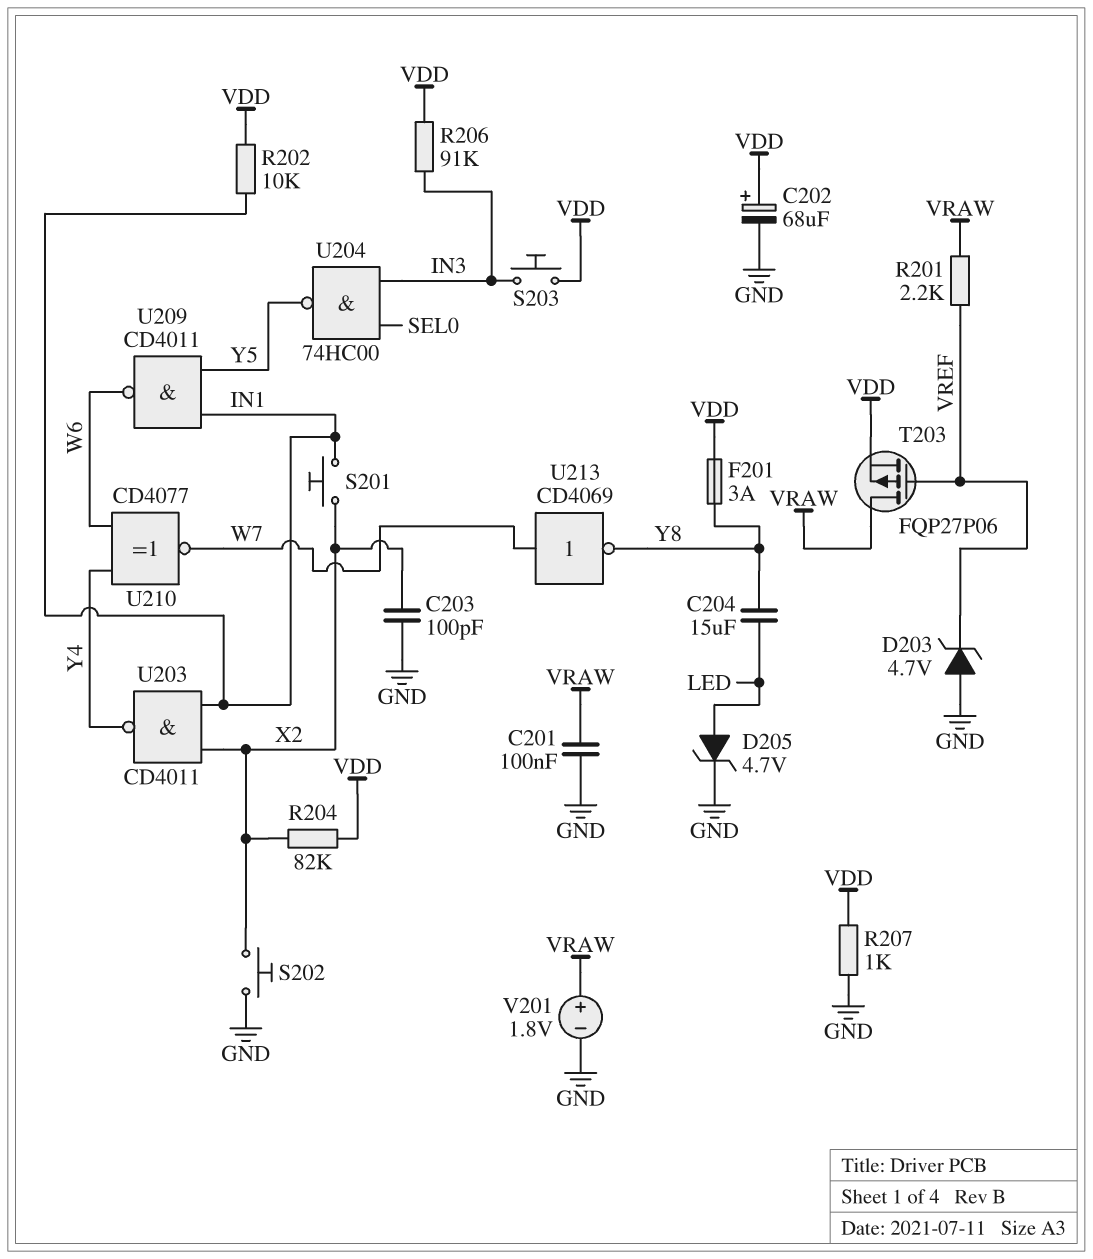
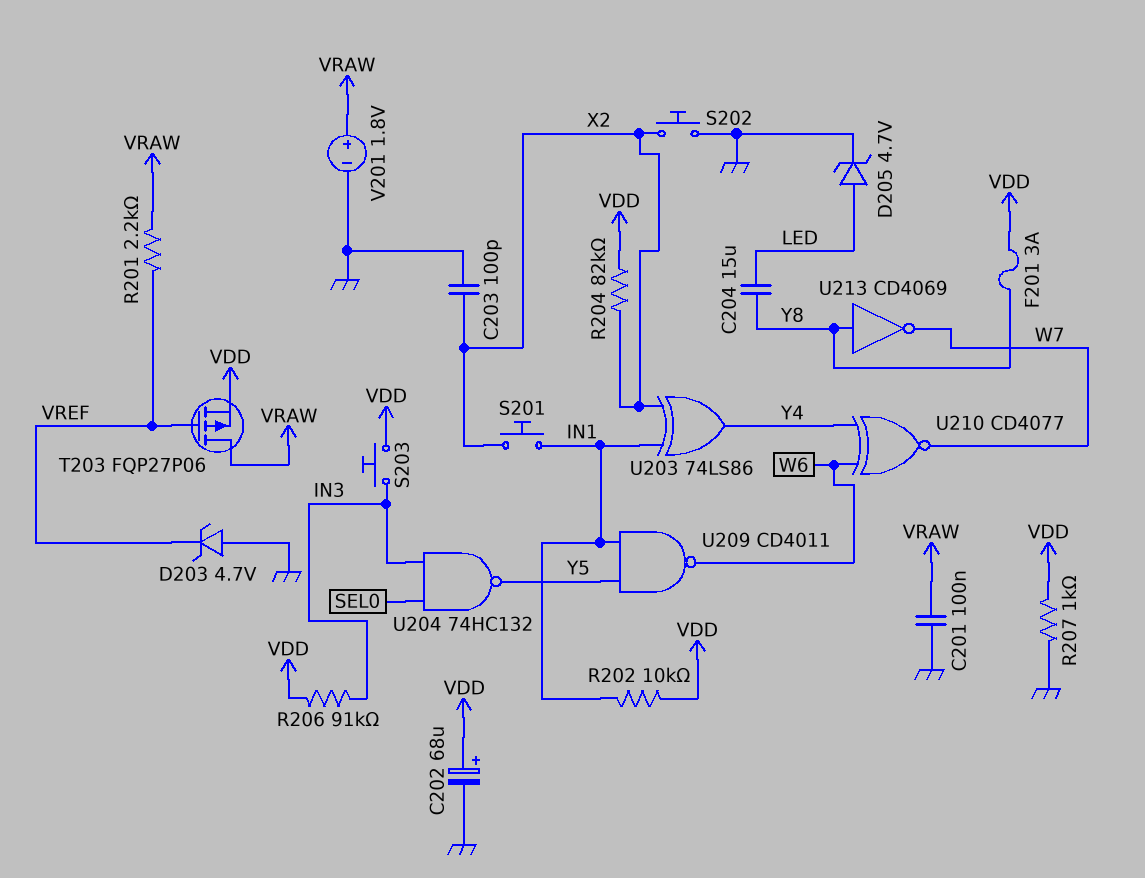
U203: NAND CD4011 (in IN1, in X2, out Y4) -> XOR 74LS86 (in IN1, in X2, out Y4)
U204: NAND 74HC00 (in IN3, in SEL0, out Y5) -> NAND 74HC132 (in IN3, in SEL0, out Y5)
U213: NOT CD4069 (in W7, out Y8) -> NOT CD4069 (in Y8, out W7)

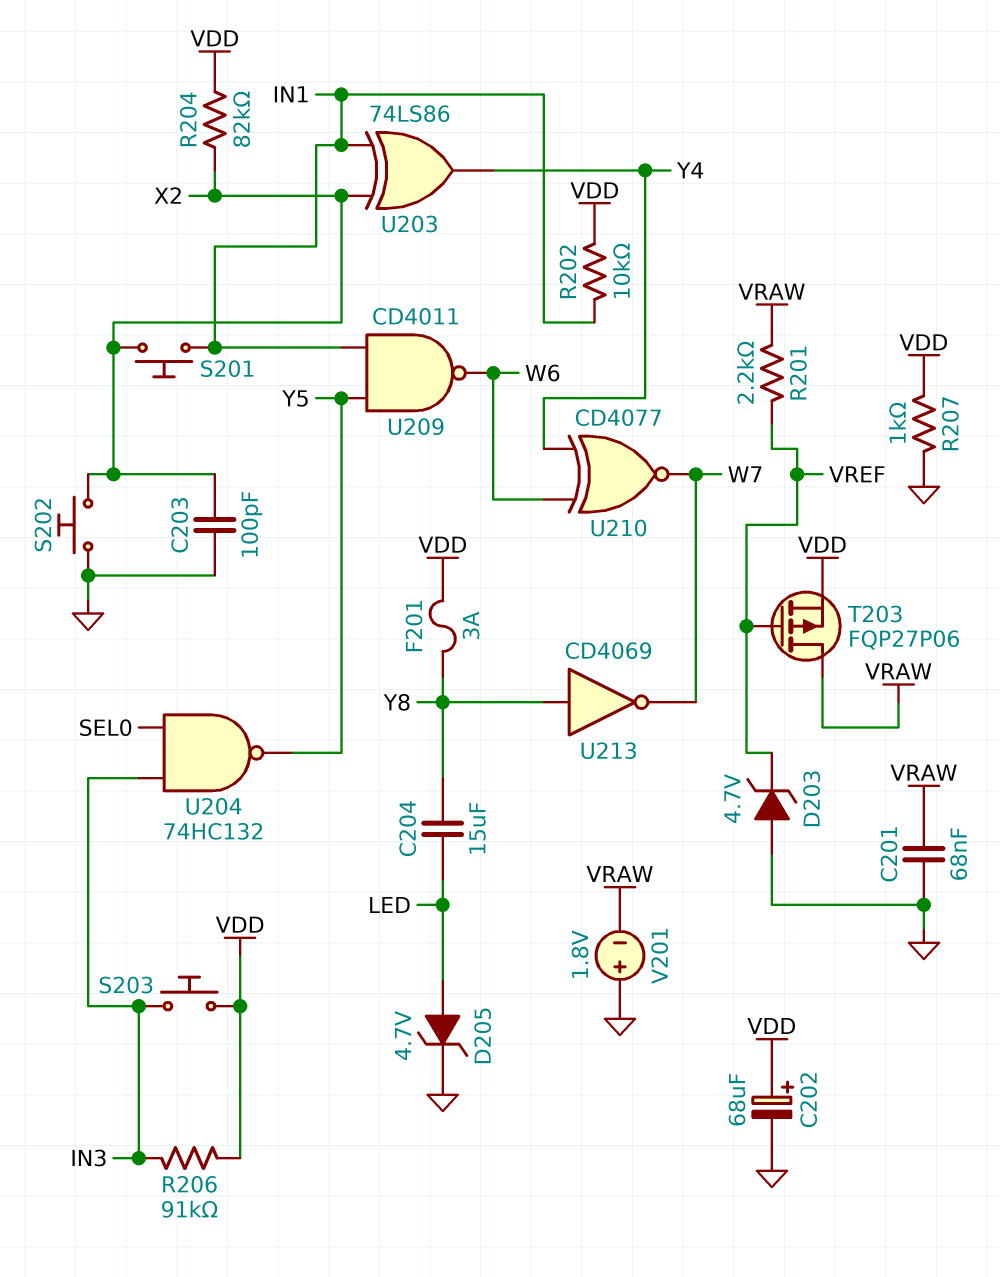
C201: 100nF (GND, VRAW) -> 68nF (GND, VRAW)
V201: 1.8V (plus VRAW, minus GND) -> 1.8V (plus GND, minus VRAW)

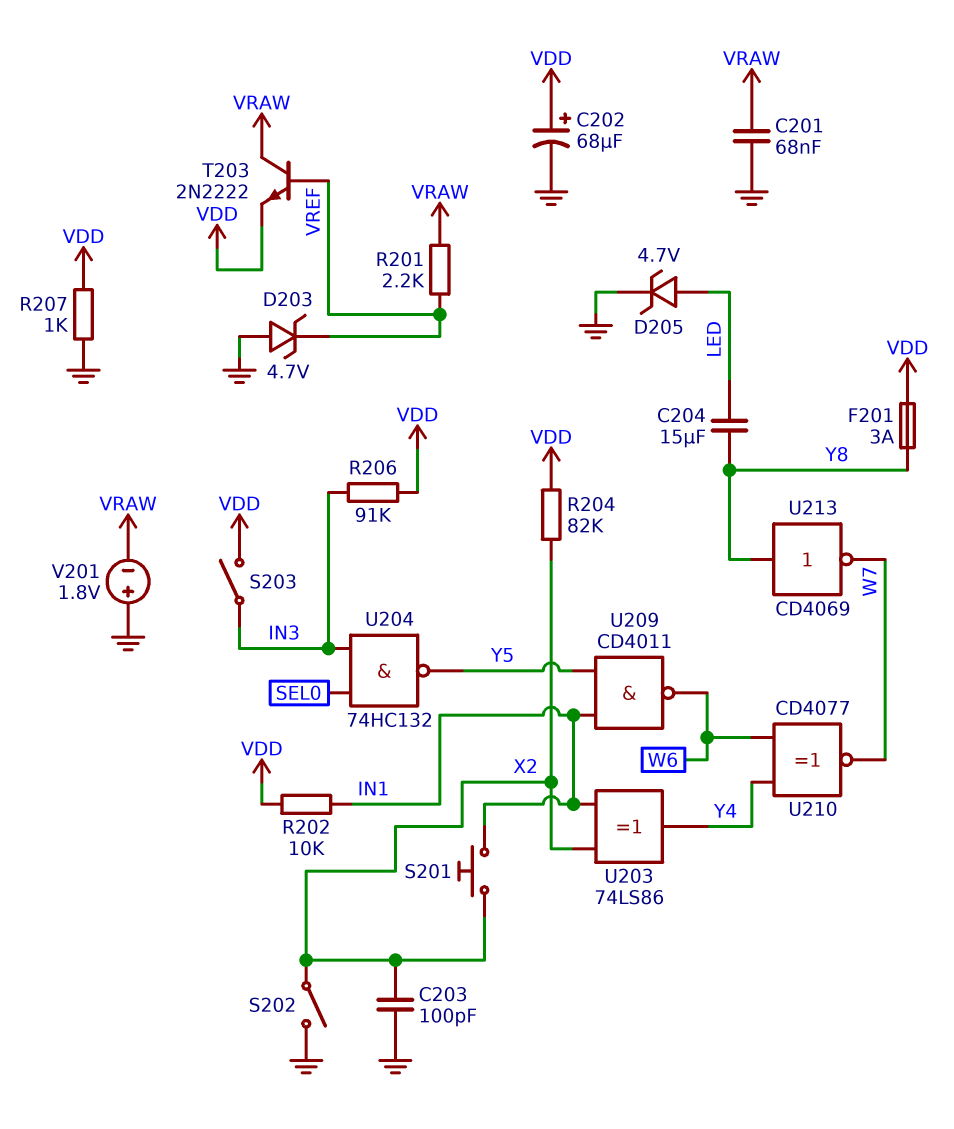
S202: button (GND, X2) -> switch (GND, X2)
S203: button (IN3, VDD) -> switch (IN3, VDD)
T203: PMOS FQP27P06 (G VREF, D VRAW, S VDD) -> NPN 2N2222 (B VREF, C VRAW, E VDD)

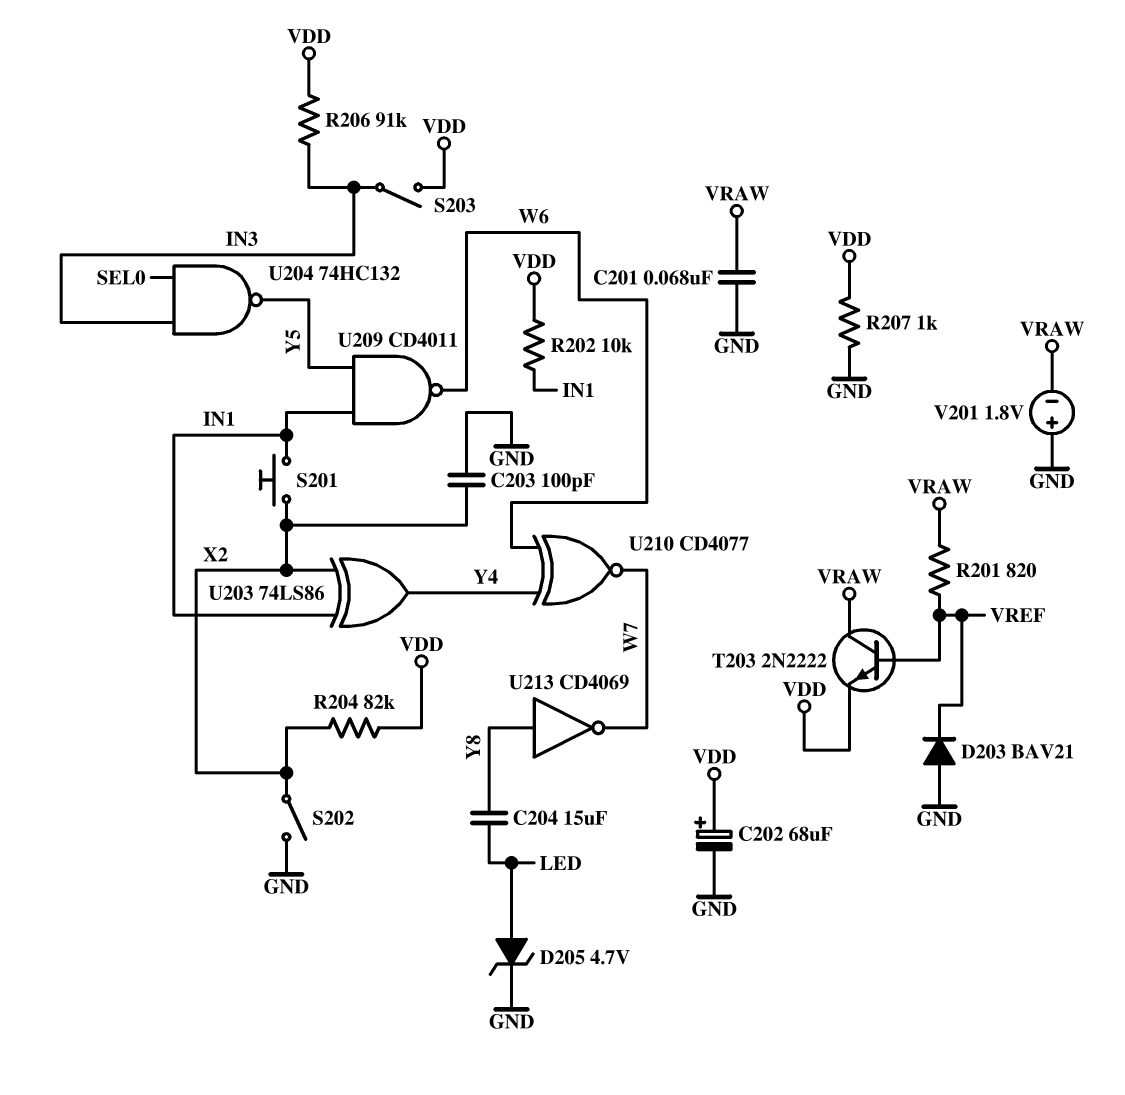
D203: zener 4.7V (A GND, K VREF) -> diode BAV21 (A GND, K VREF)
F201: 3A (VDD, Y8) -> none
R201: 2.2k (VRAW, VREF) -> 820 (VRAW, VREF)

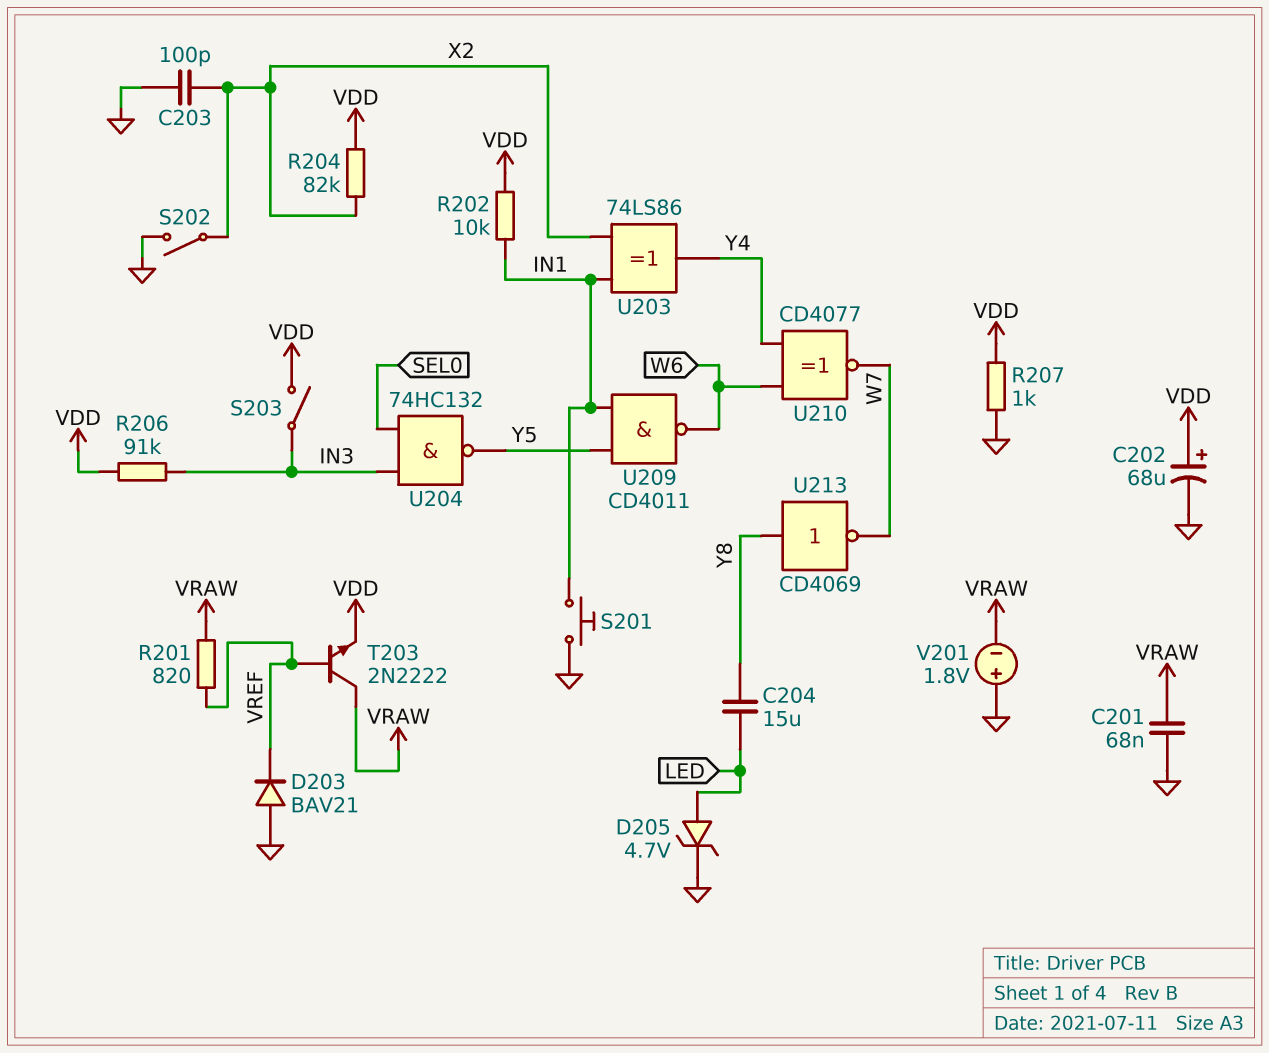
S201: button (IN1, X2) -> button (GND, IN1)

